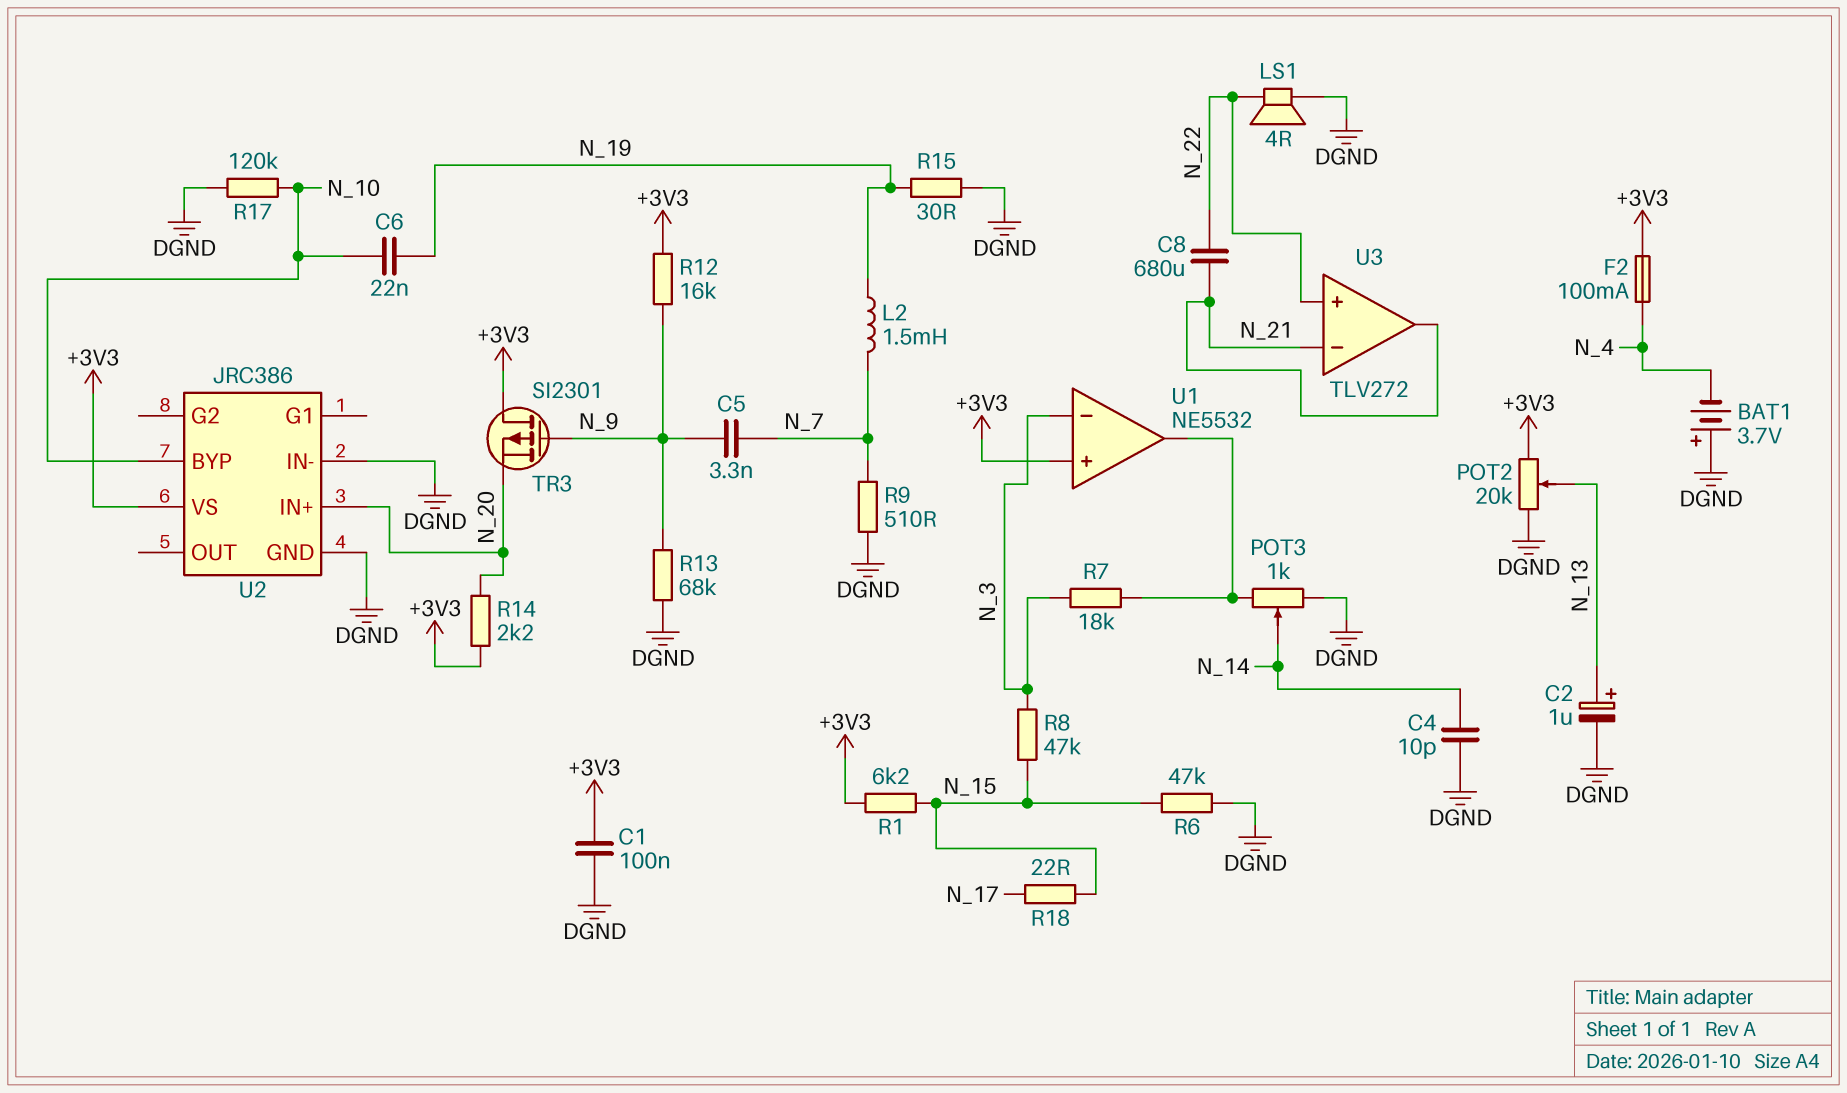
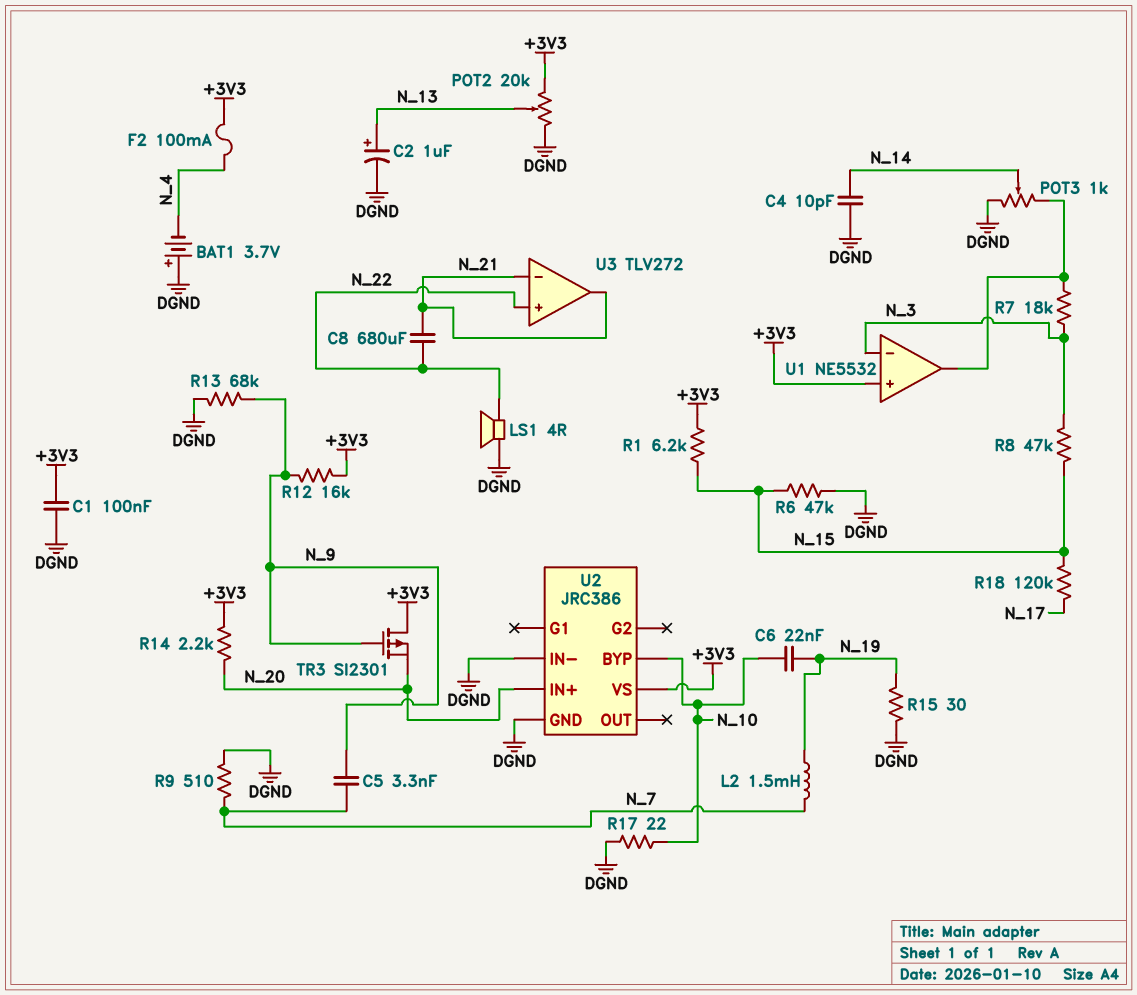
R17: 120k (DGND, N_10) -> 22 (DGND, N_10)
R18: 22 (N_15, N_17) -> 120k (N_15, N_17)

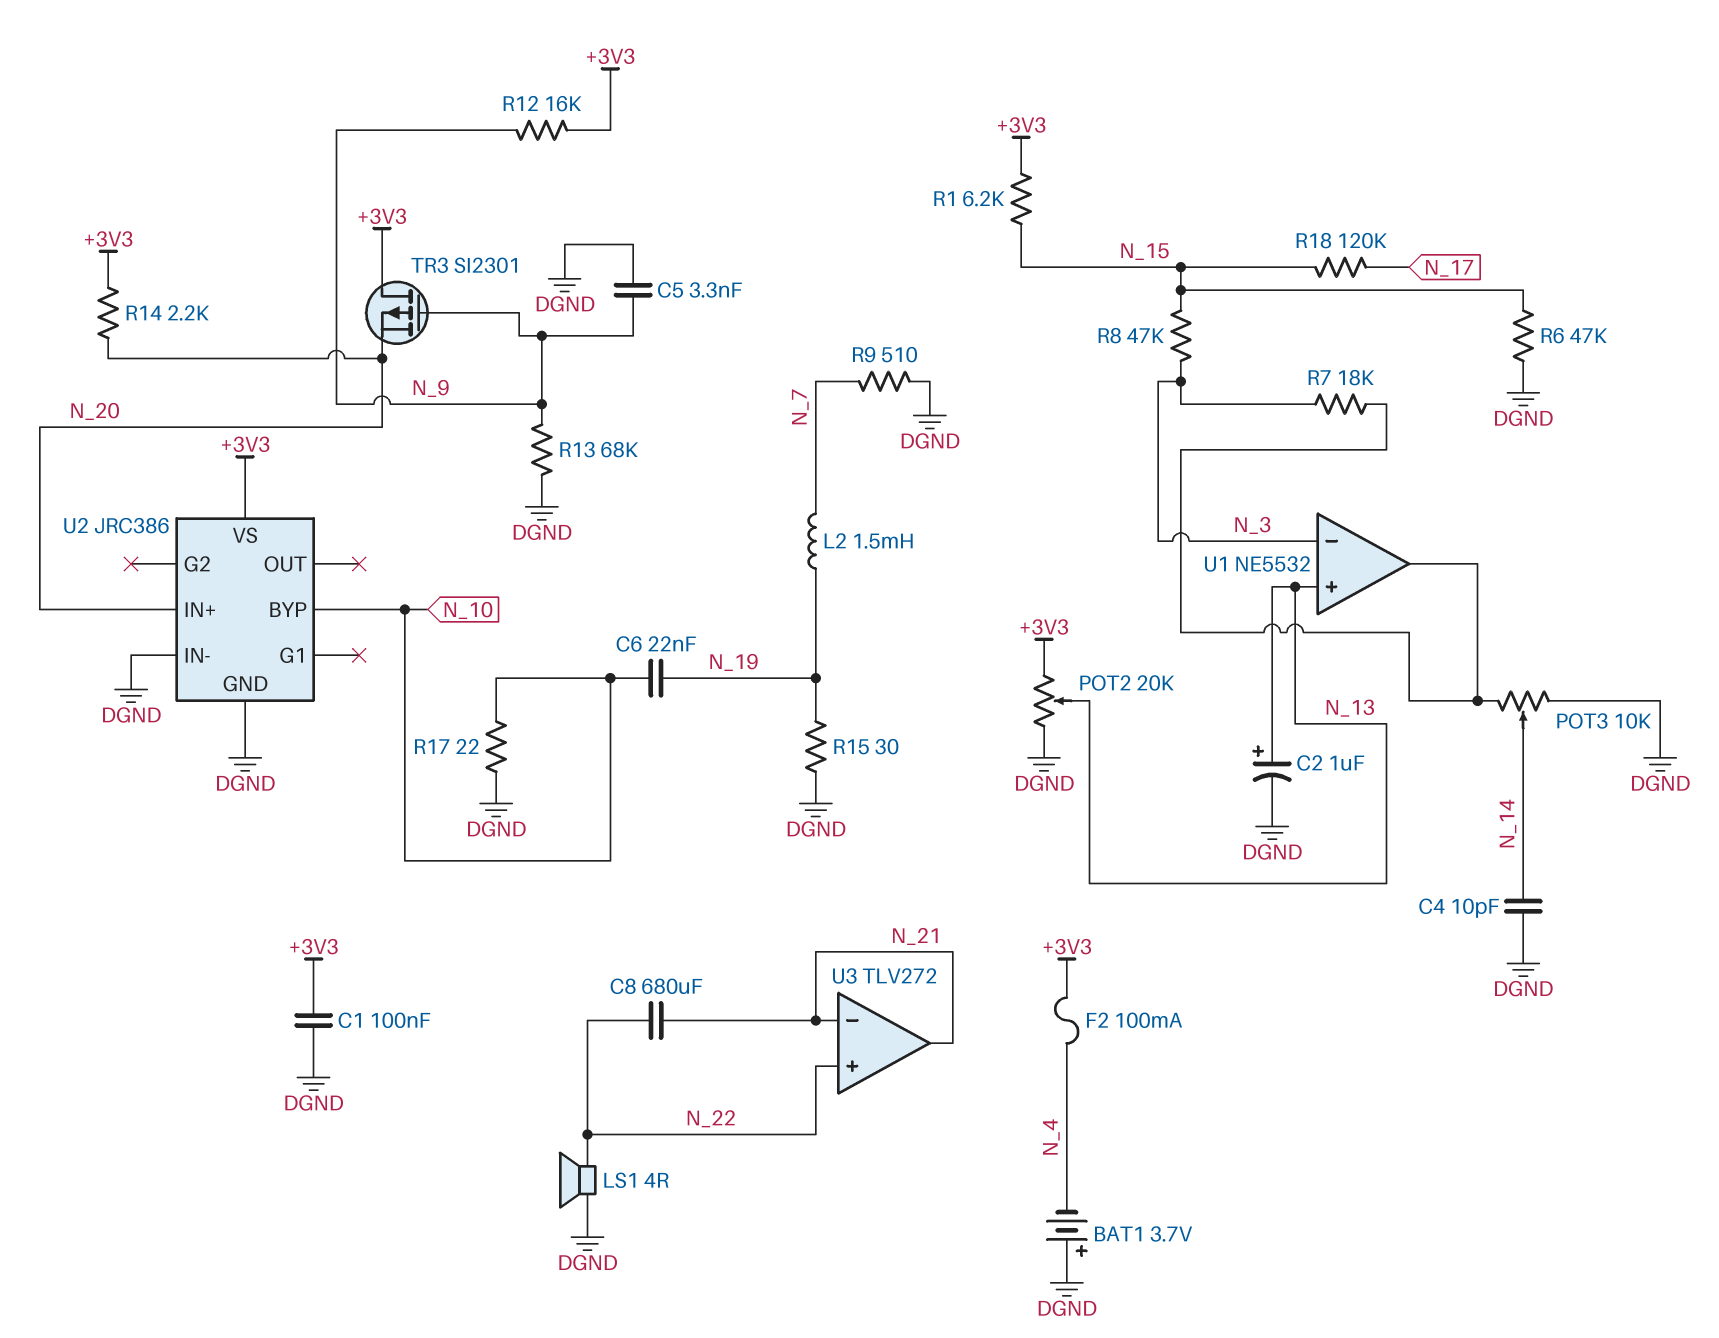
C5: 3.3nF (N_7, N_9) -> 3.3nF (DGND, N_9)
POT3: 1k (DGND, U1/out, wiper N_14) -> 10k (DGND, U1/out, wiper N_14)
U1 pin in+: +3V3 -> N_13

